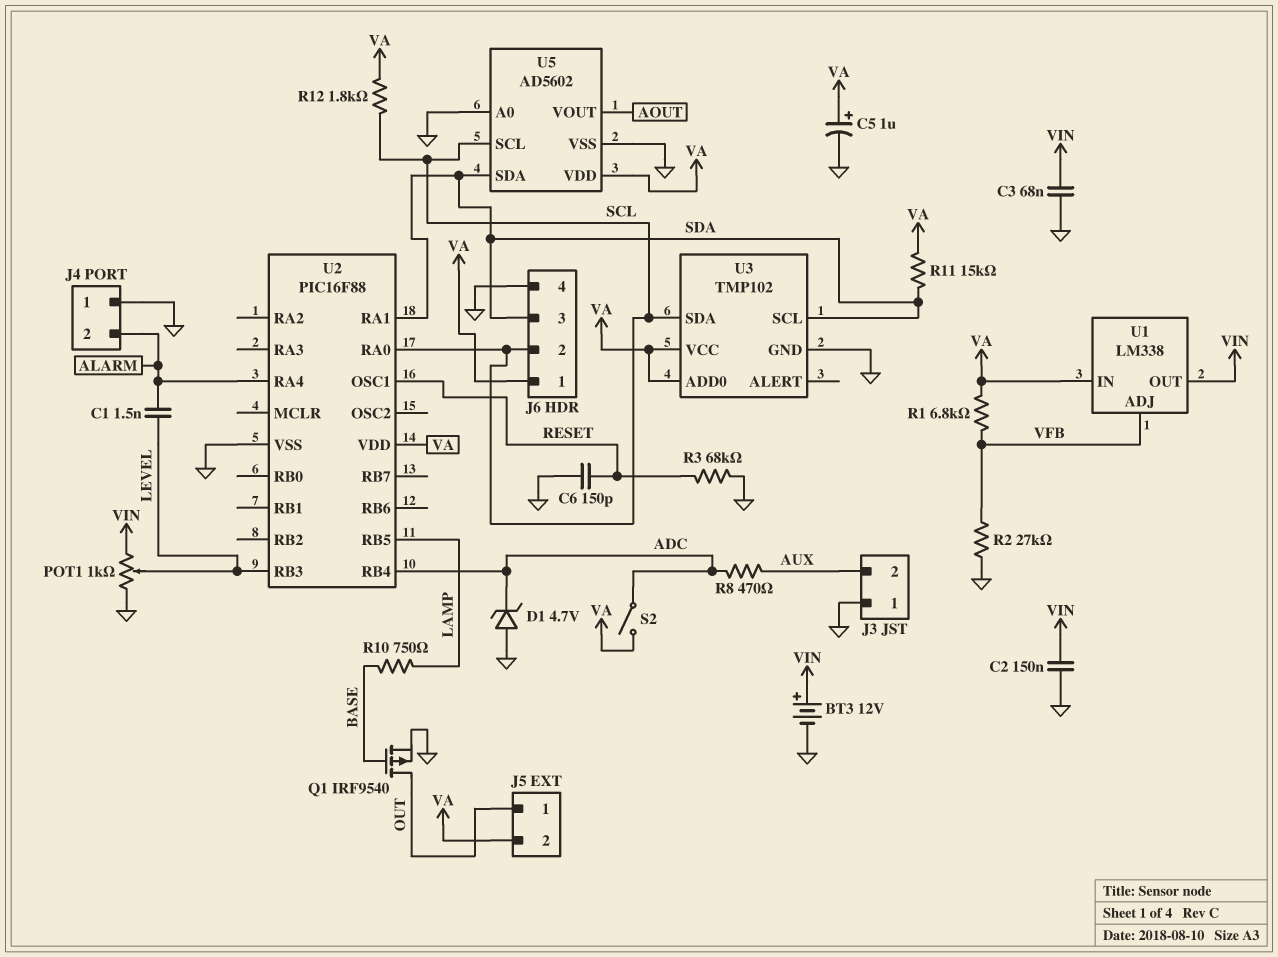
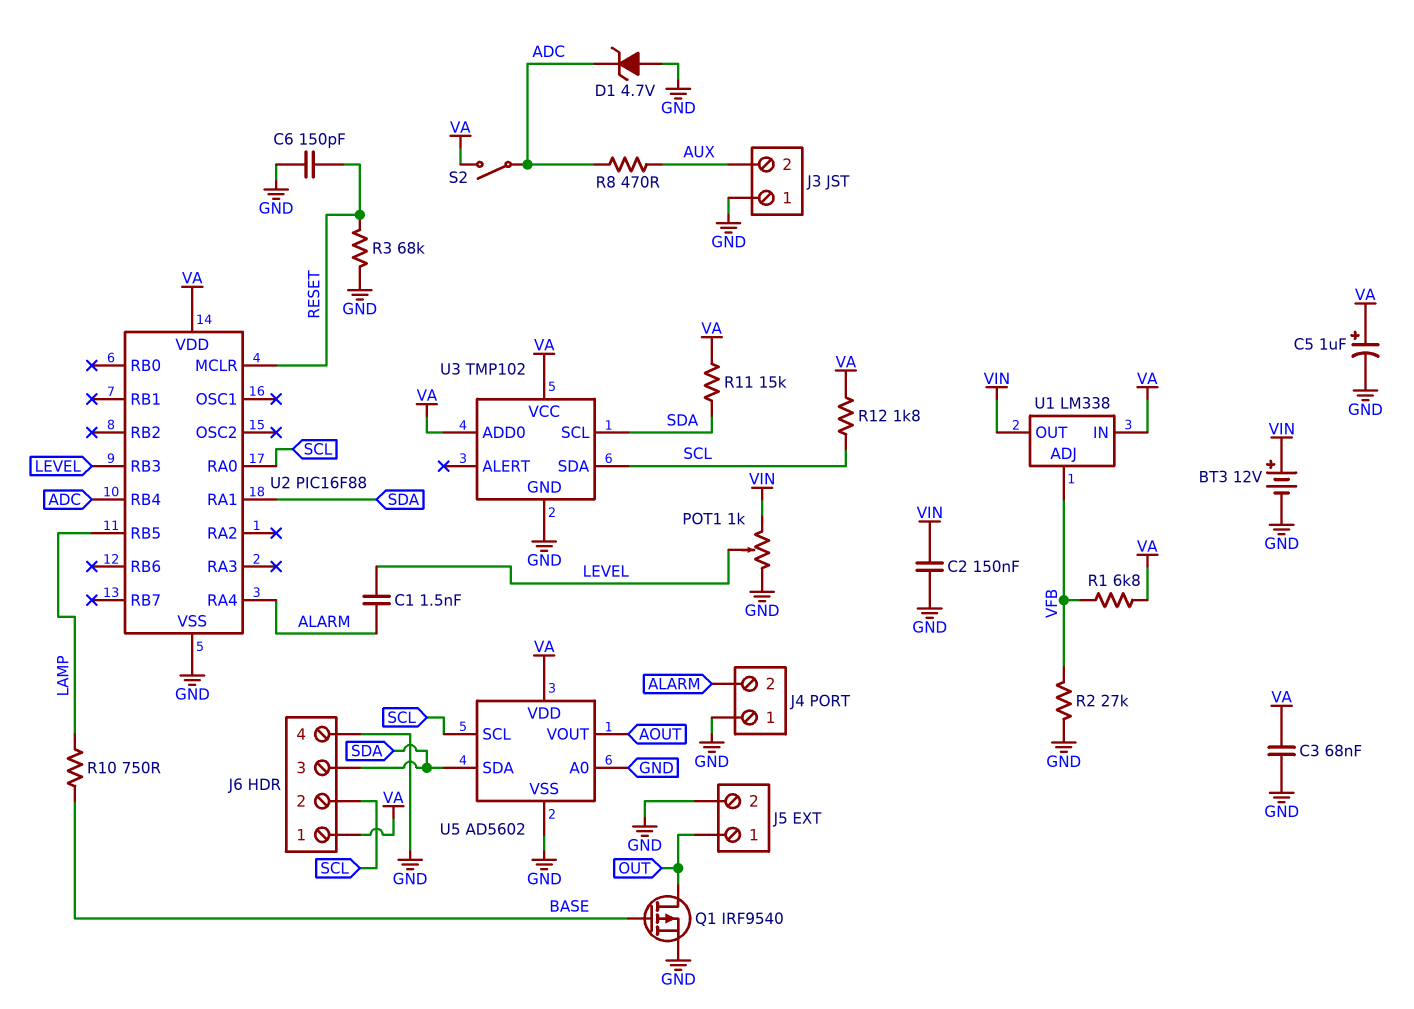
C3: 68nF (GND, VIN) -> 68nF (GND, VA)
J5 pin 2: VA -> GND
U2 pin MCLR: none -> RESET
U2 pin OSC1: RESET -> none

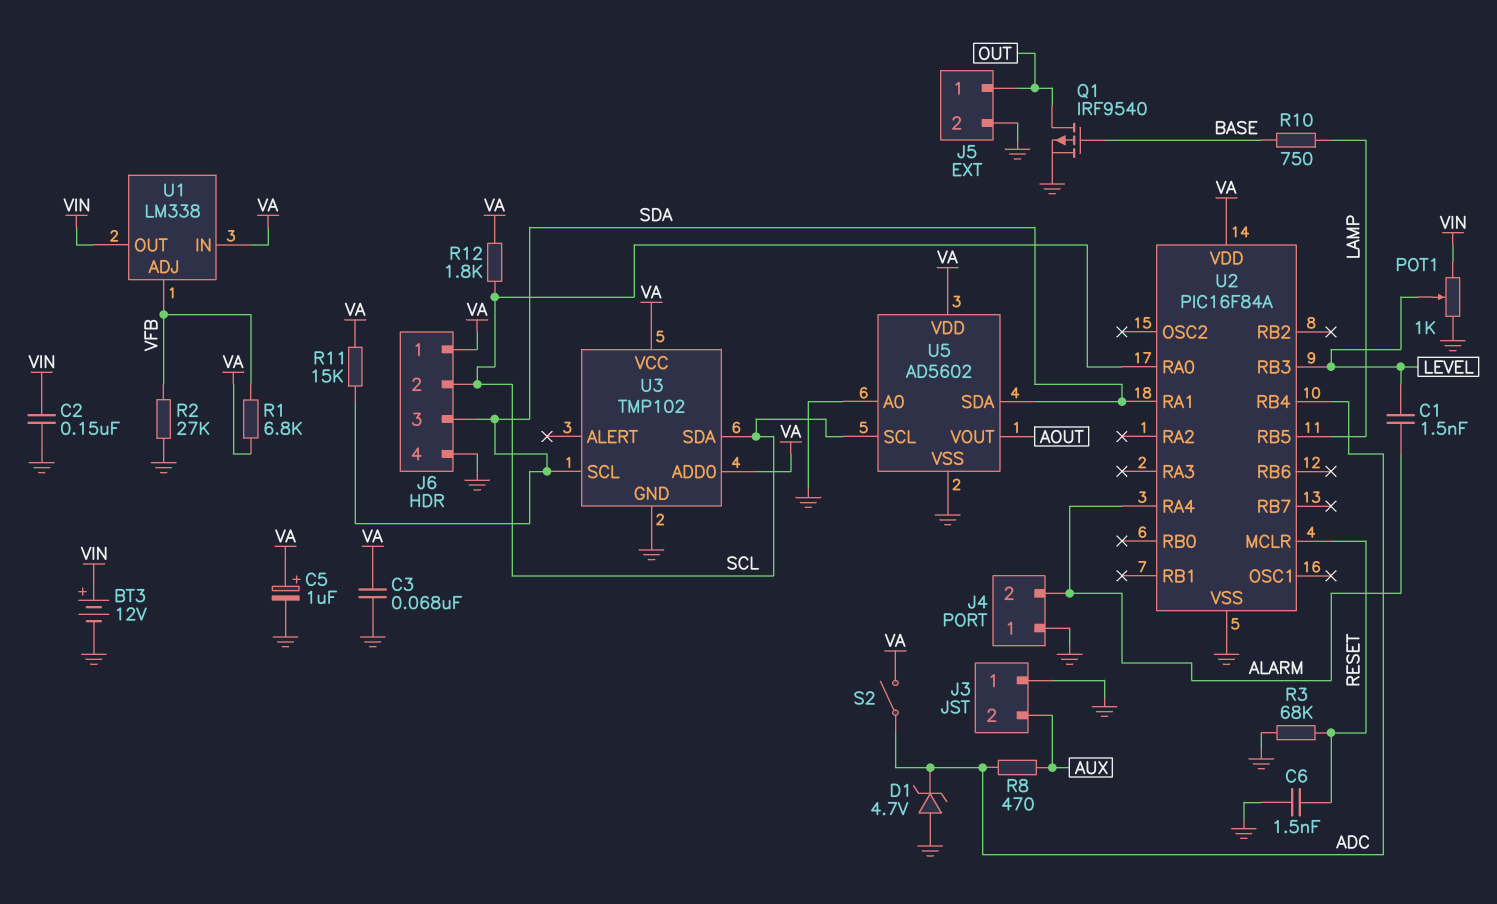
C6: 150pF (GND, RESET) -> 1.5nF (GND, RESET)
U2: PIC16F88 -> PIC16F84A

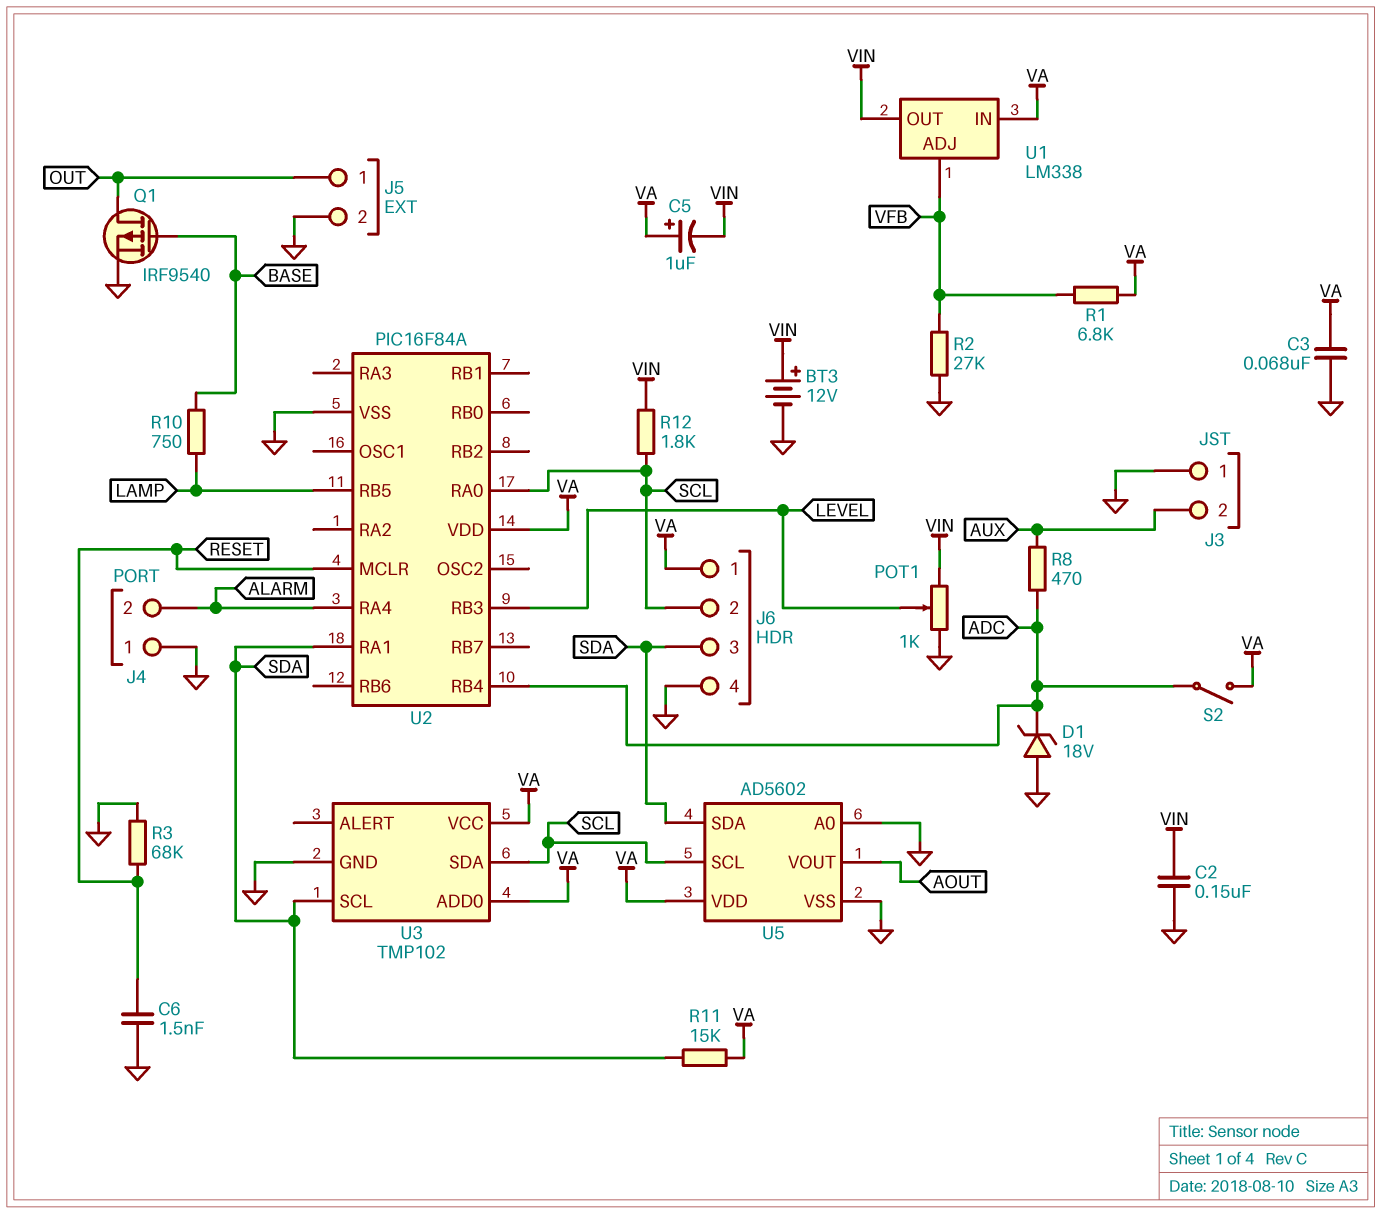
C1: 1.5nF (ALARM, LEVEL) -> none
C5: 1uF (plus VA, minus GND) -> 1uF (plus VA, minus VIN)
D1: zener 4.7V (A GND, K ADC) -> zener 18V (A GND, K ADC)
R12: 1.8k (SCL, VA) -> 1.8k (SCL, VIN)

